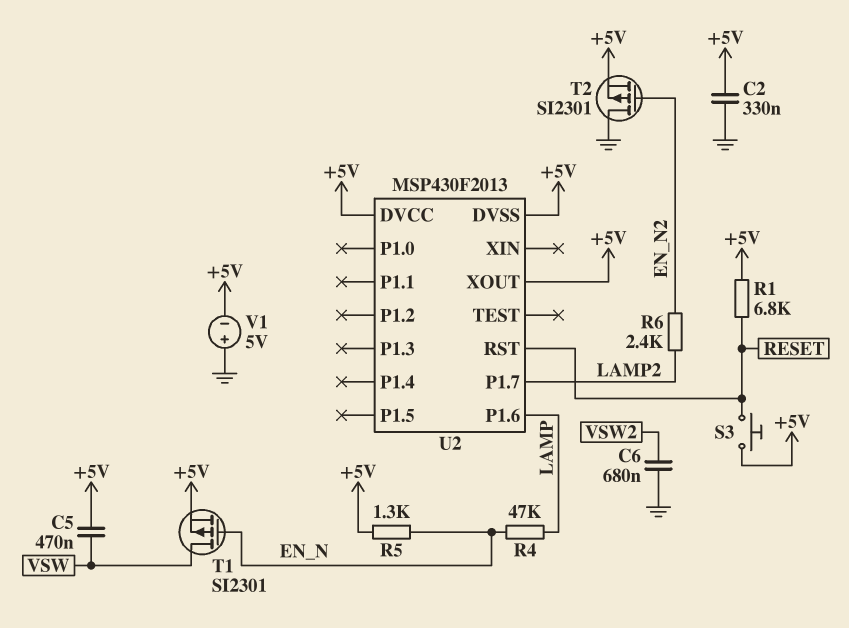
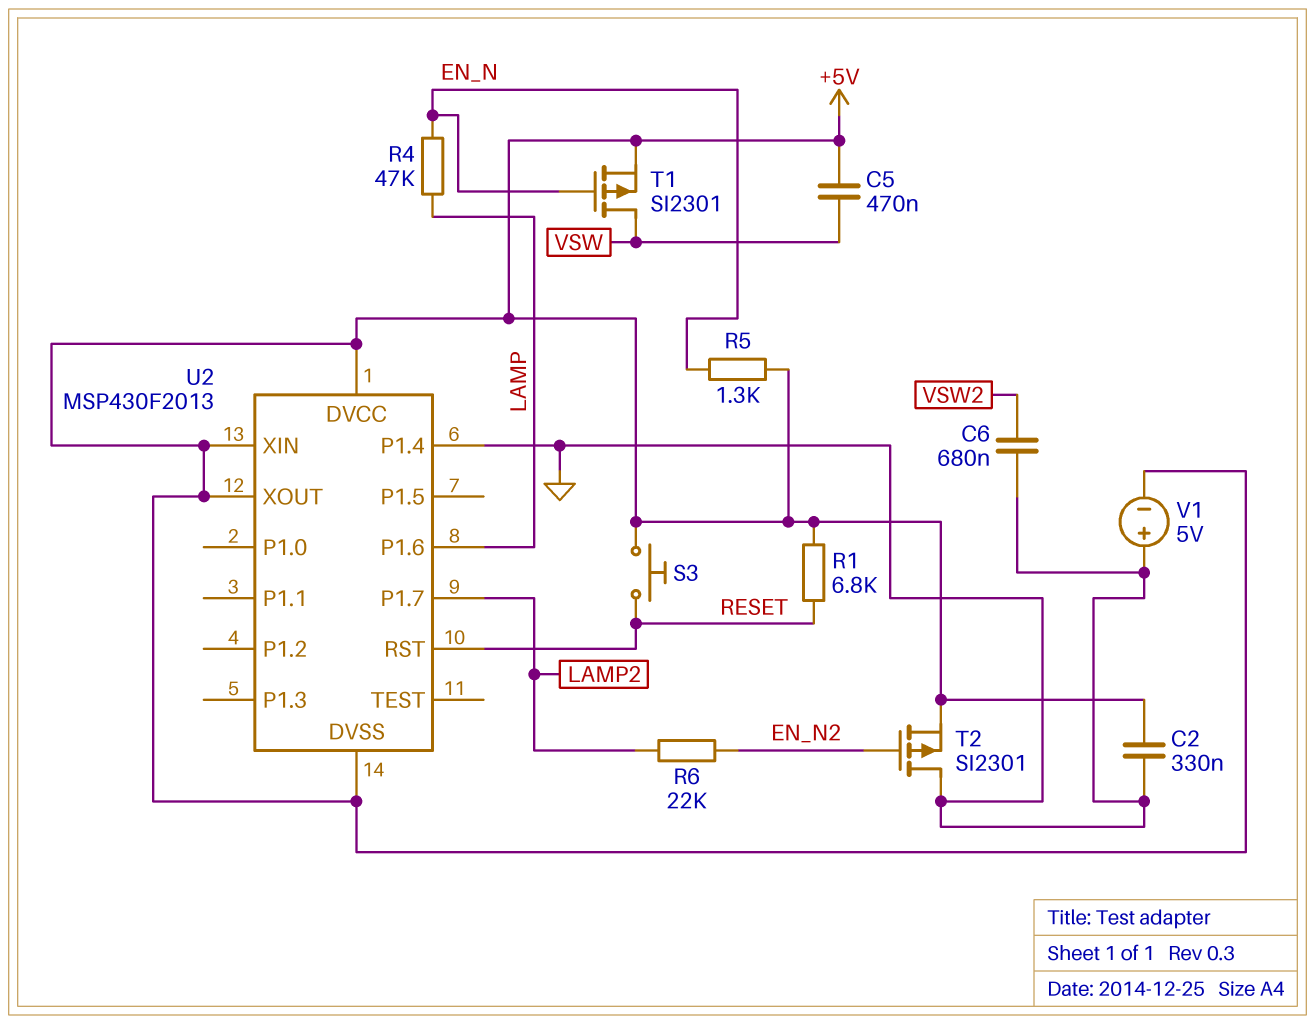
R6: 2.4k (EN_N2, LAMP2) -> 22k (EN_N2, LAMP2)
U2 pin P1.4: none -> GND
U2 pin XIN: none -> +5V

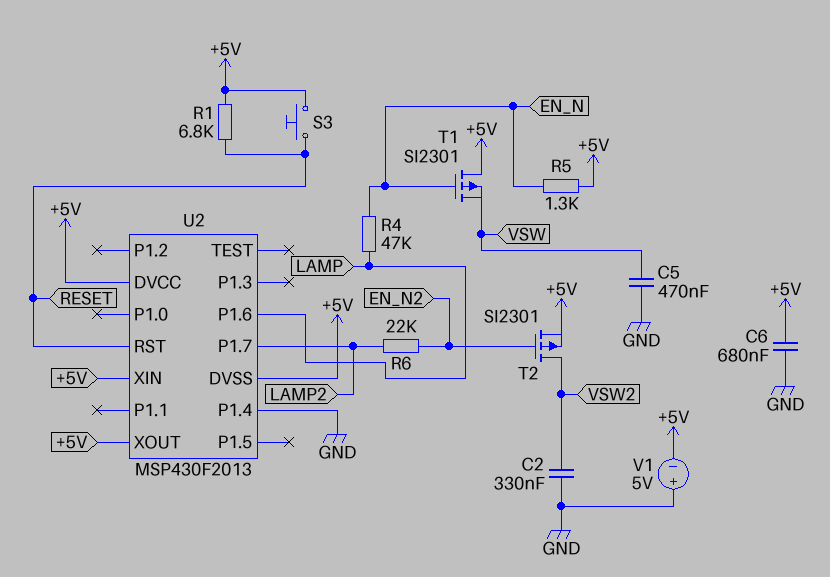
C2: 330nF (+5V, GND) -> 330nF (GND, VSW2)
C5: 470nF (+5V, VSW) -> 470nF (GND, VSW)
C6: 680nF (GND, VSW2) -> 680nF (+5V, GND)
T1: PMOS SI2301 (G EN_N, D VSW, S +5V) -> PMOS SI2301 (G EN_N, D +5V, S VSW)
T2: PMOS SI2301 (G EN_N2, D GND, S +5V) -> PMOS SI2301 (G EN_N2, D VSW2, S +5V)

